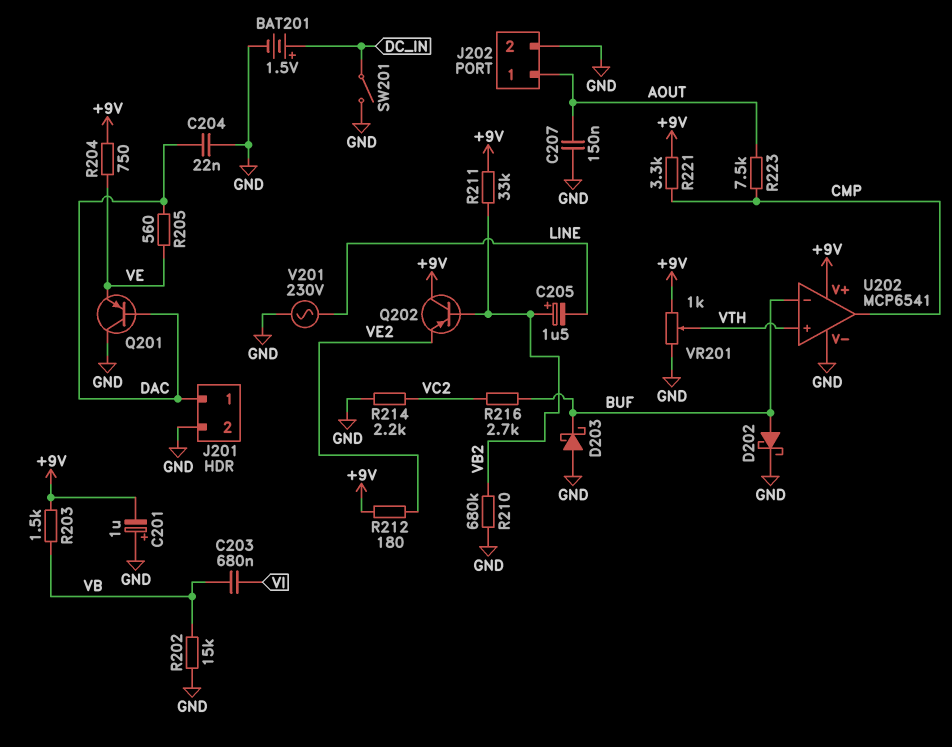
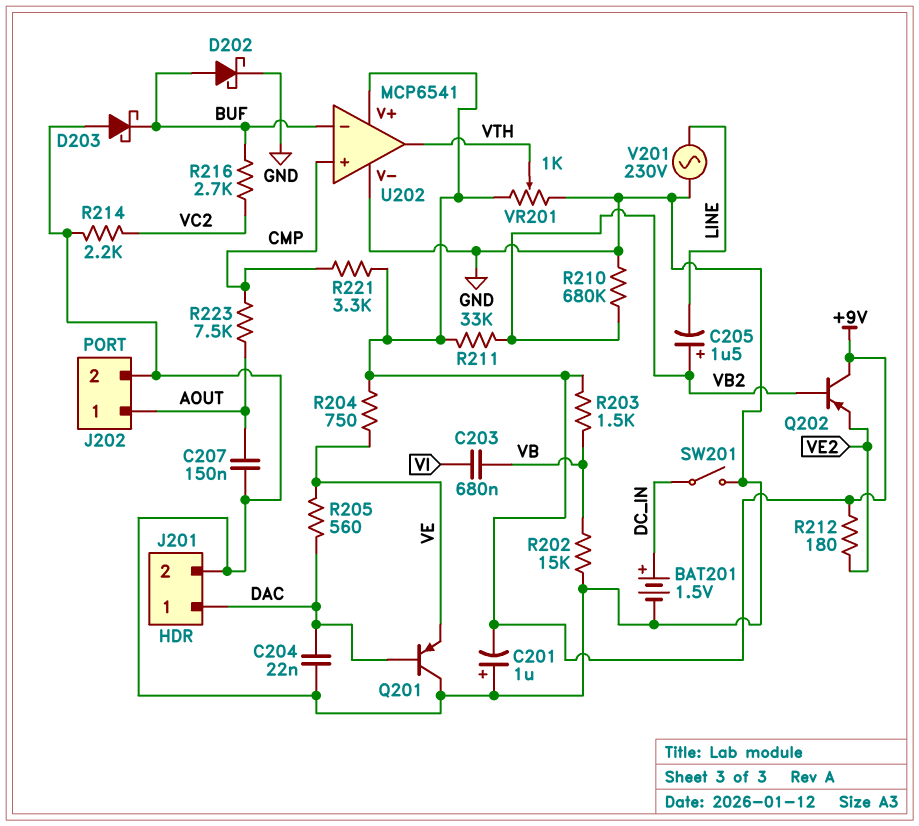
U202 pin in+: VTH -> CMP
U202 pin out: CMP -> VTH

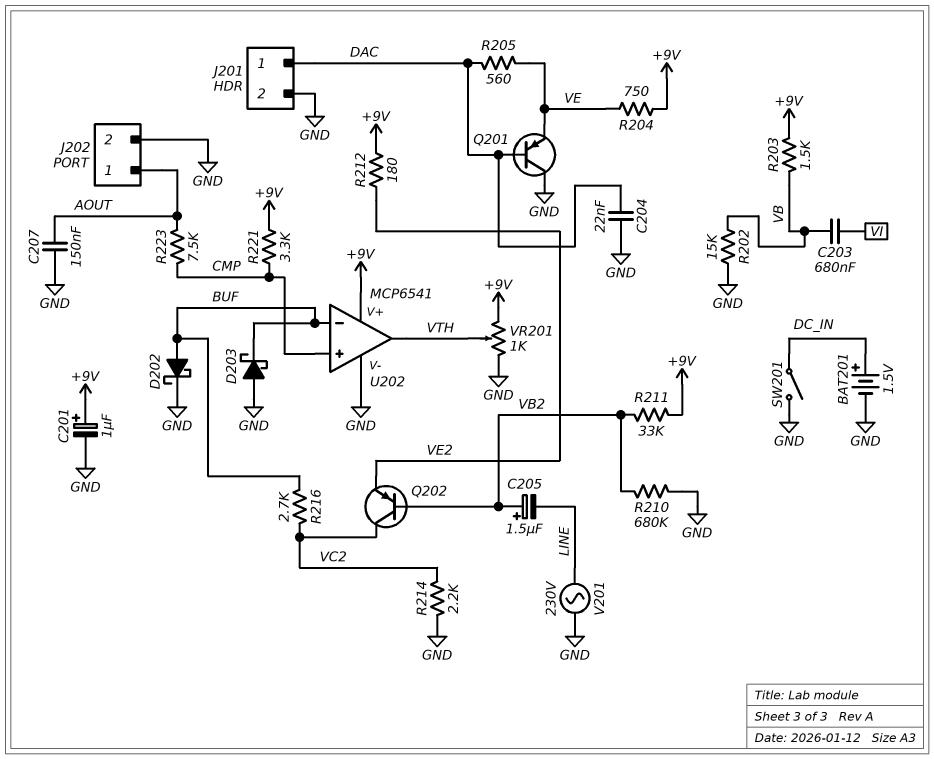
C201: 1uF (plus GND, minus +9V) -> 1uF (plus +9V, minus GND)
Q202: PNP (B VB2, C +9V, E VE2) -> PNP (B VB2, C VC2, E VE2)

